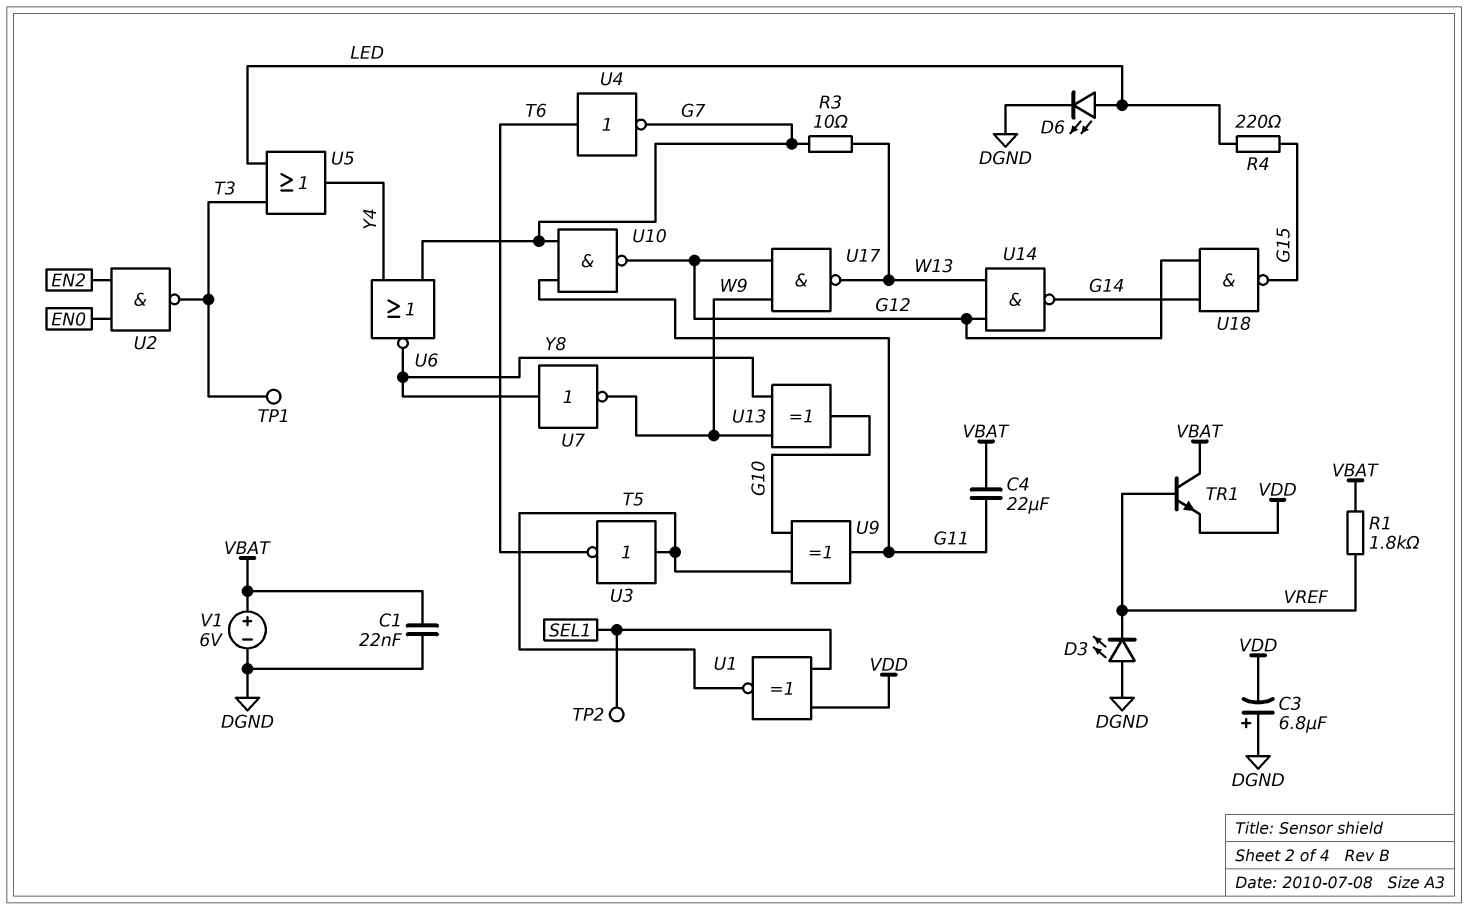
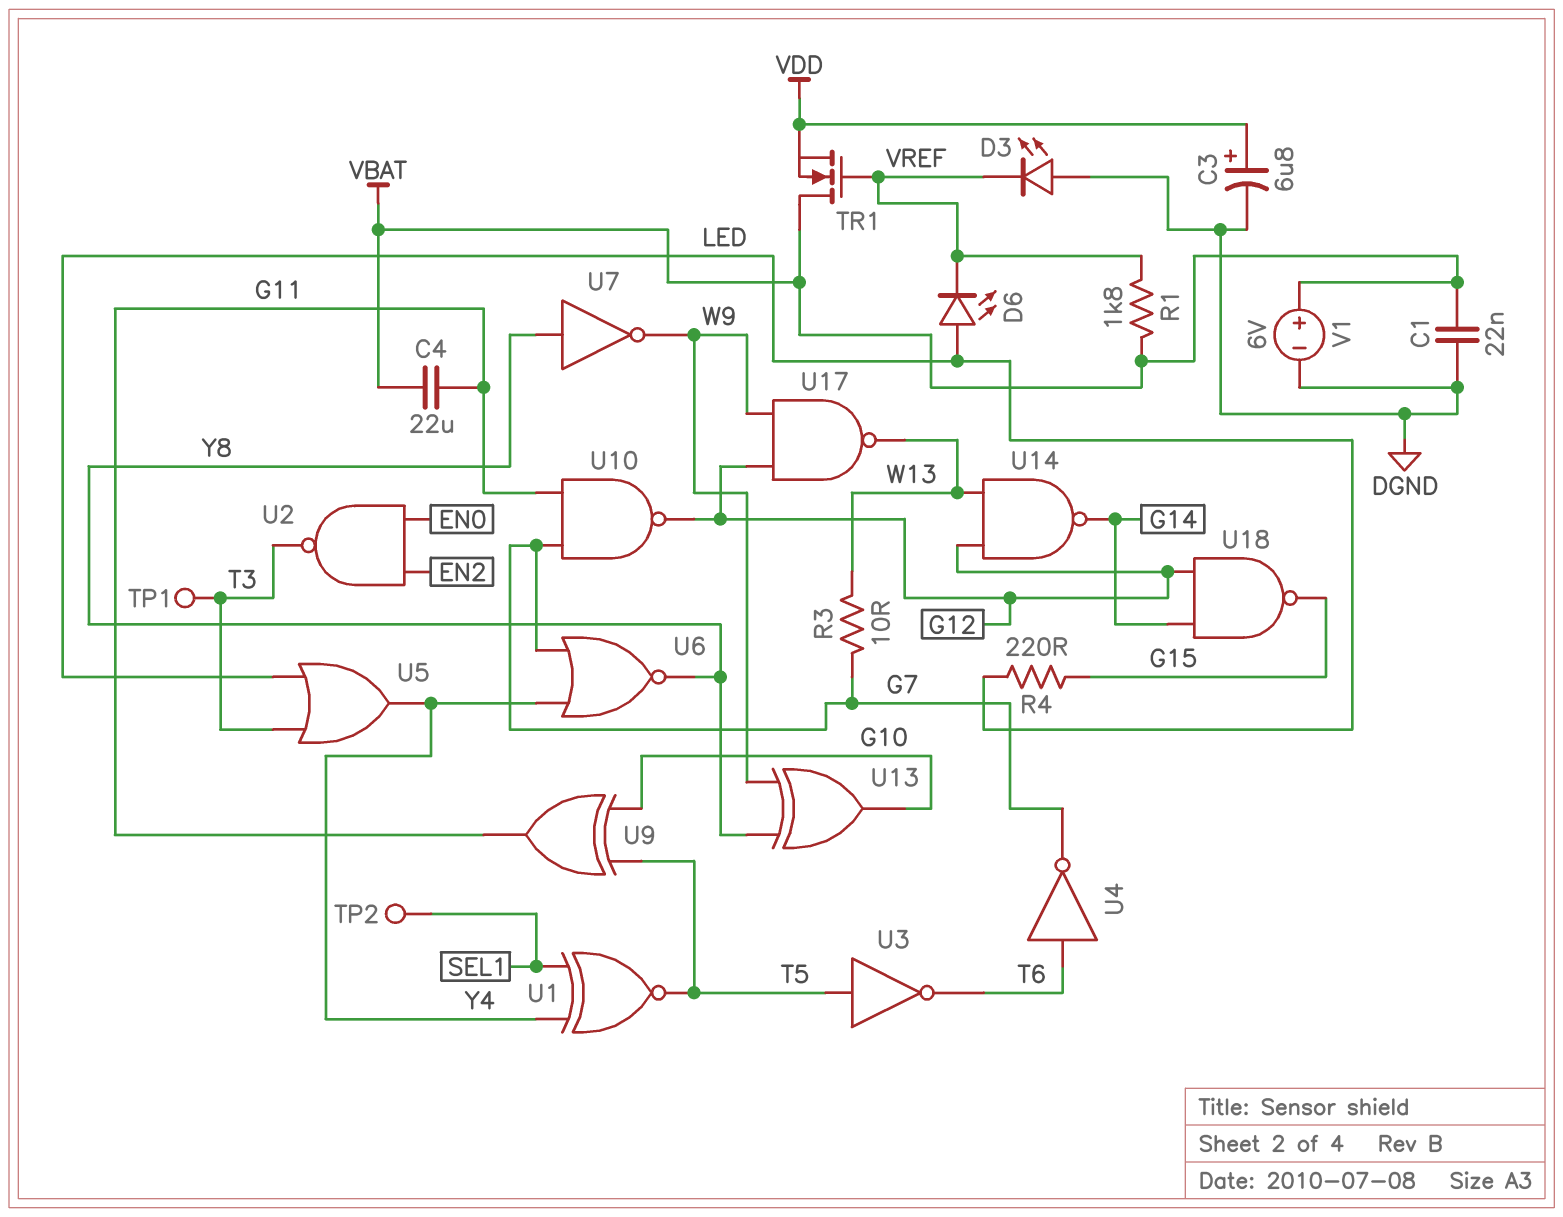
C3: 6.8uF (plus DGND, minus VDD) -> 6.8uF (plus VDD, minus DGND)
D6: LED (A LED, K DGND) -> LED (A LED, K VREF)
TR1: NPN (B VREF, C VBAT, E VDD) -> NMOS (G VREF, D VBAT, S VDD)
U1: XNOR (in SEL1, in VDD, out T5) -> XNOR (in SEL1, in Y4, out T5)

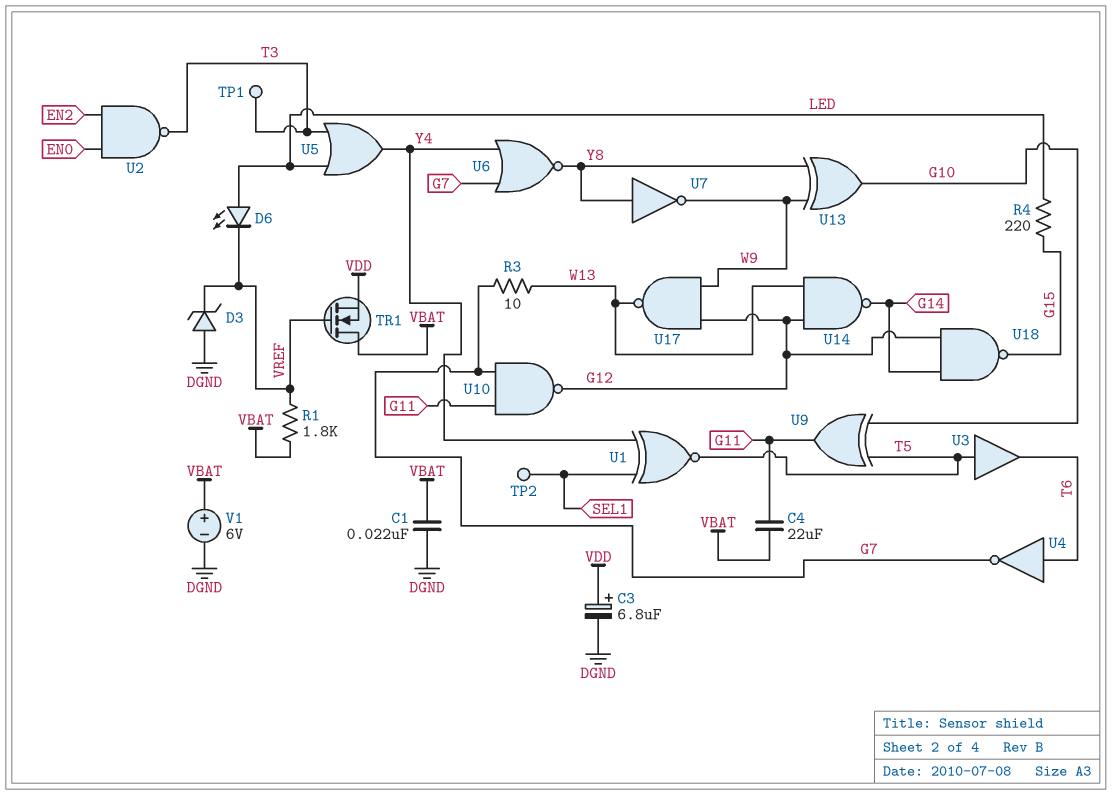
D3: LED (A DGND, K VREF) -> zener (A DGND, K VREF)
U3: NOT (in T5, out T6) -> buffer (in T5, out T6)

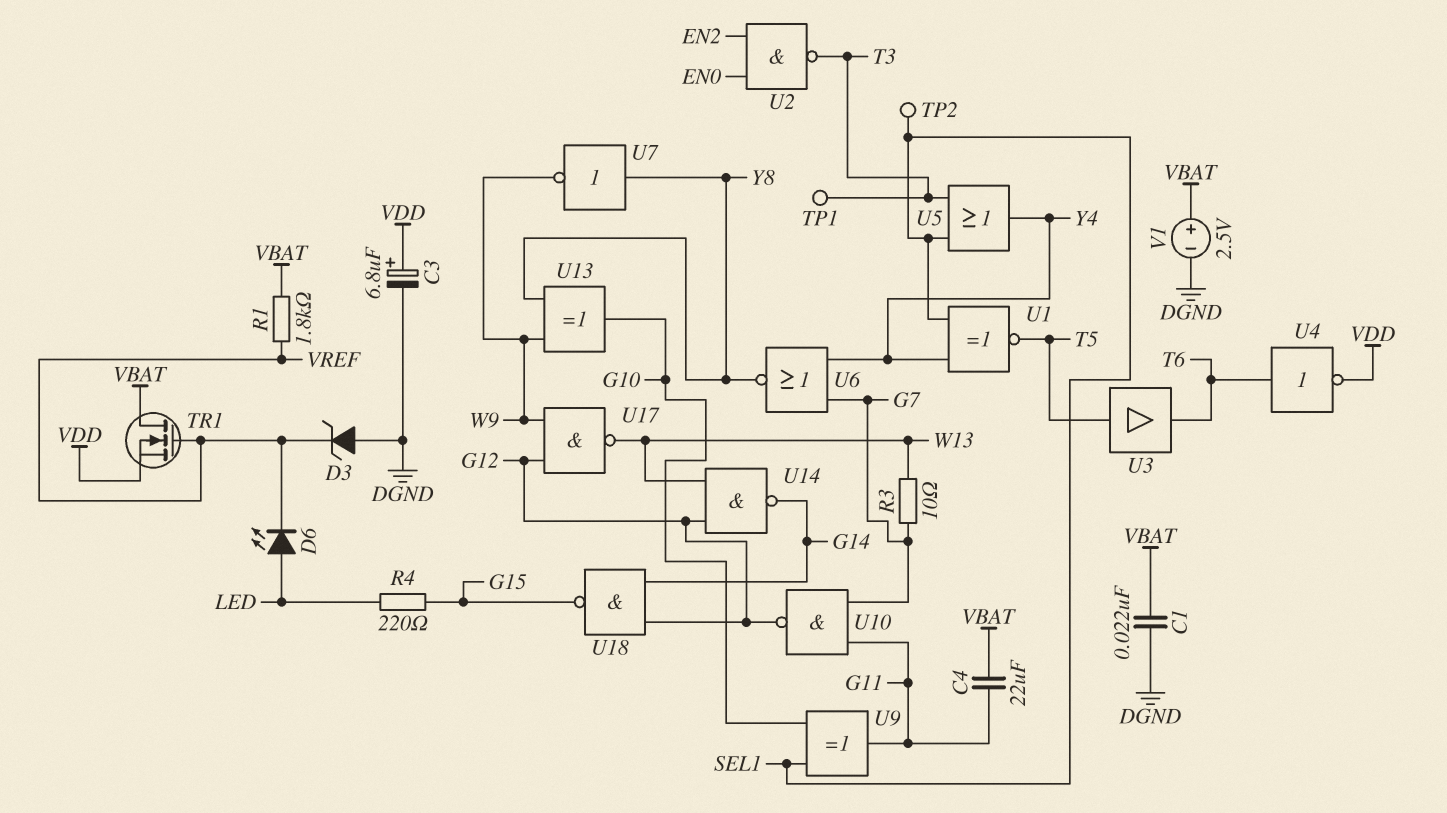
U4: NOT (in T6, out G7) -> NOT (in T6, out VDD)
U5: OR (in LED, in T3, out Y4) -> OR (in SEL1, in T3, out Y4)
U9: XOR (in G10, in T5, out G11) -> XOR (in G10, in SEL1, out G11)
V1: 6V (plus VBAT, minus DGND) -> 2.5V (plus VBAT, minus DGND)

